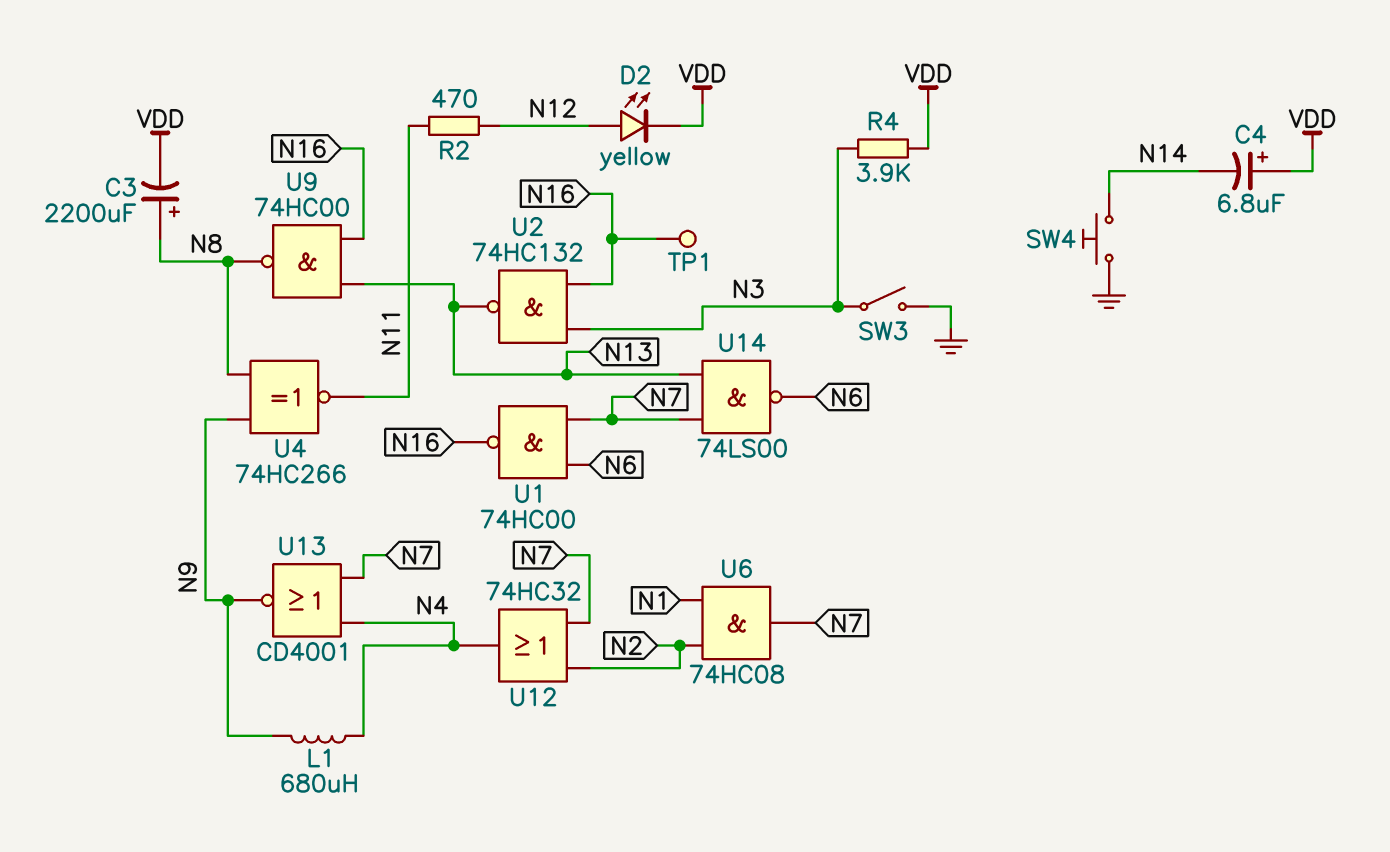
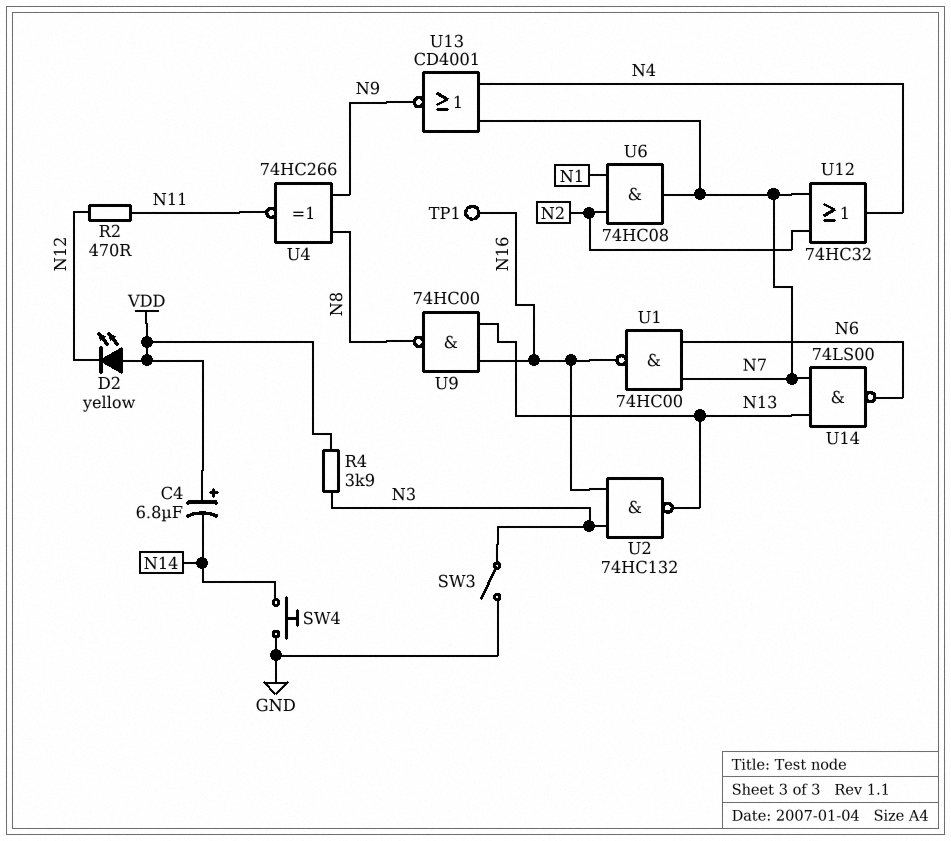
C3: 2200uF (plus N8, minus VDD) -> none
D2: LED yellow (A N12, K VDD) -> LED yellow (A VDD, K N12)
L1: 680uH (N4, N9) -> none

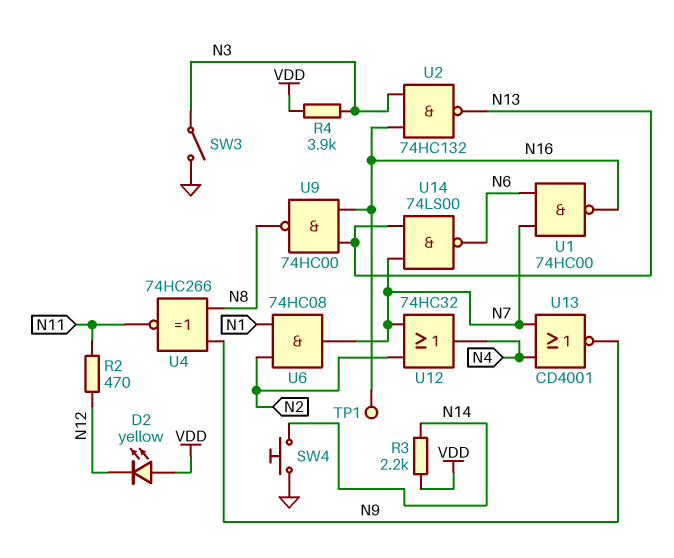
C4: 6.8uF (plus VDD, minus N14) -> none
R3: none -> 2.2k (N14, VDD)

